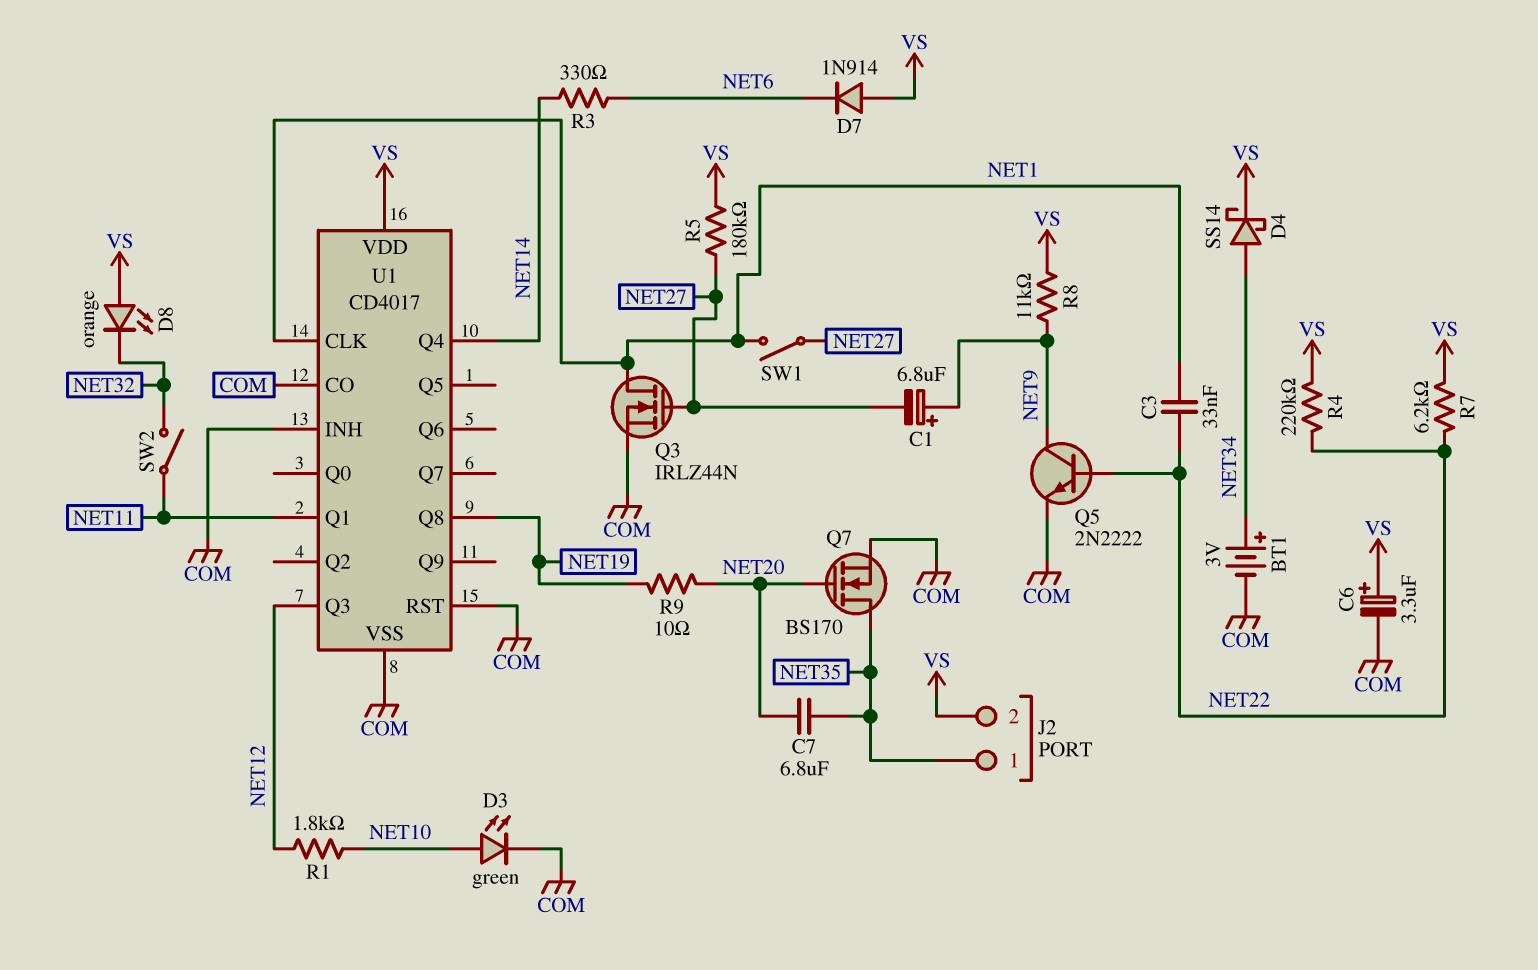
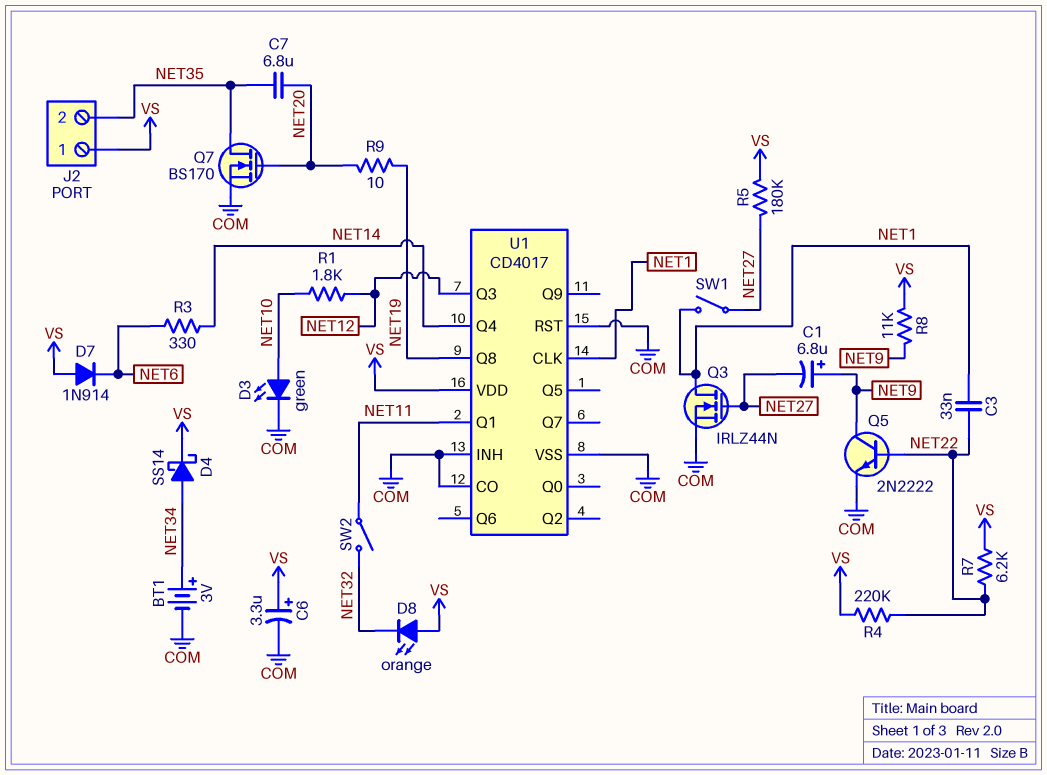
J2 pin 1: NET35 -> VS
J2 pin 2: VS -> NET35

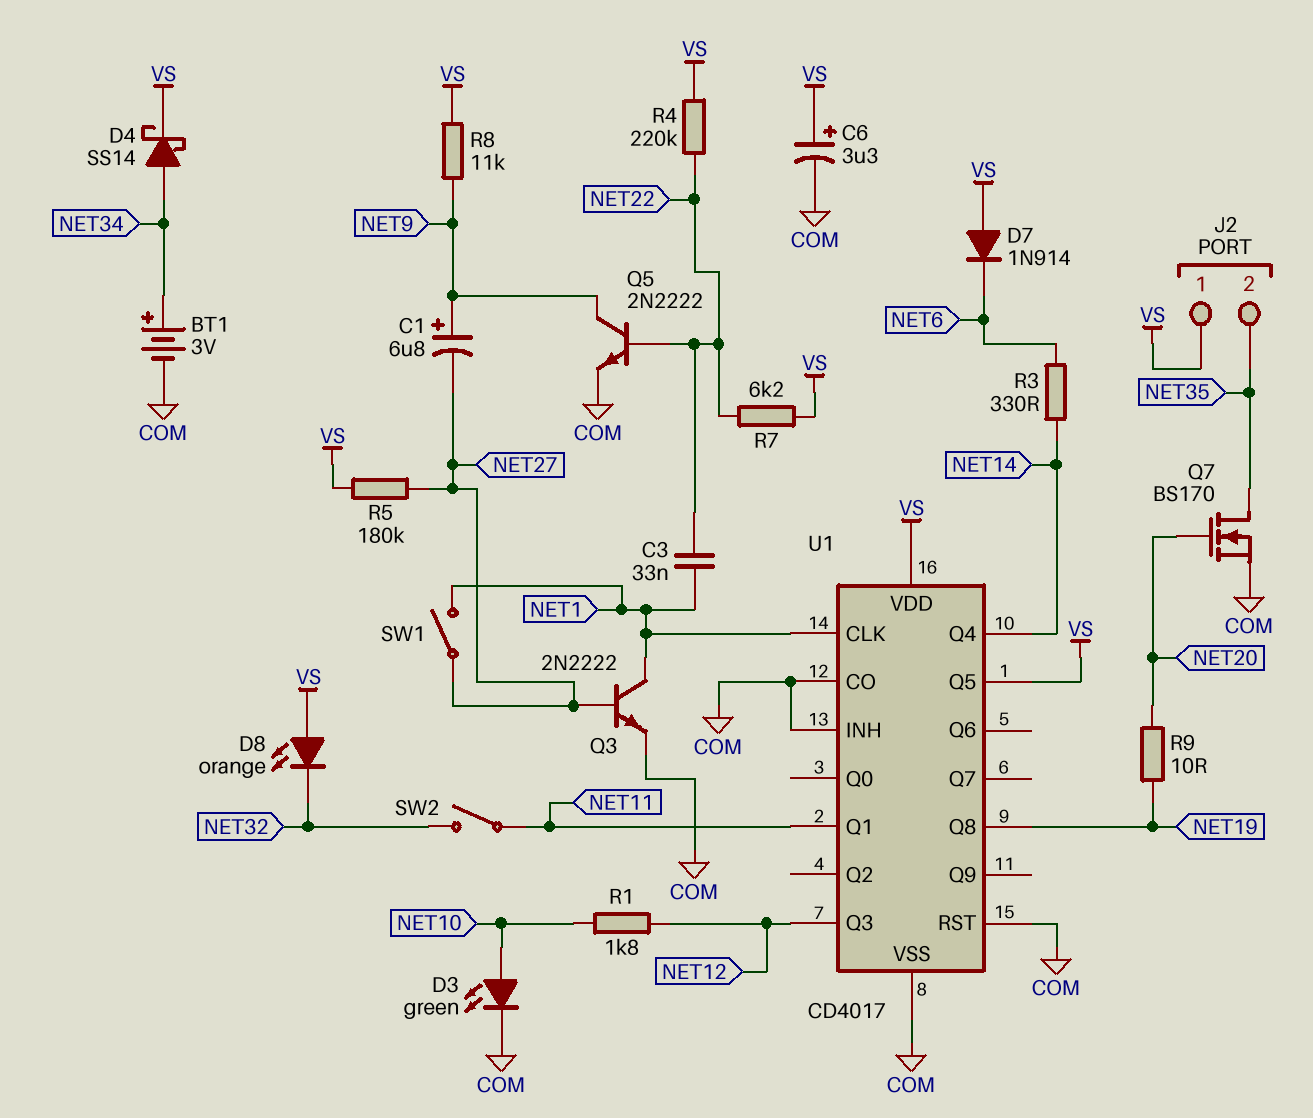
C7: 6.8uF (NET20, NET35) -> none
Q3: NMOS IRLZ44N (G NET27, D NET1, S COM) -> NPN 2N2222 (B NET27, C NET1, E COM)
U1 pin Q5: none -> VS

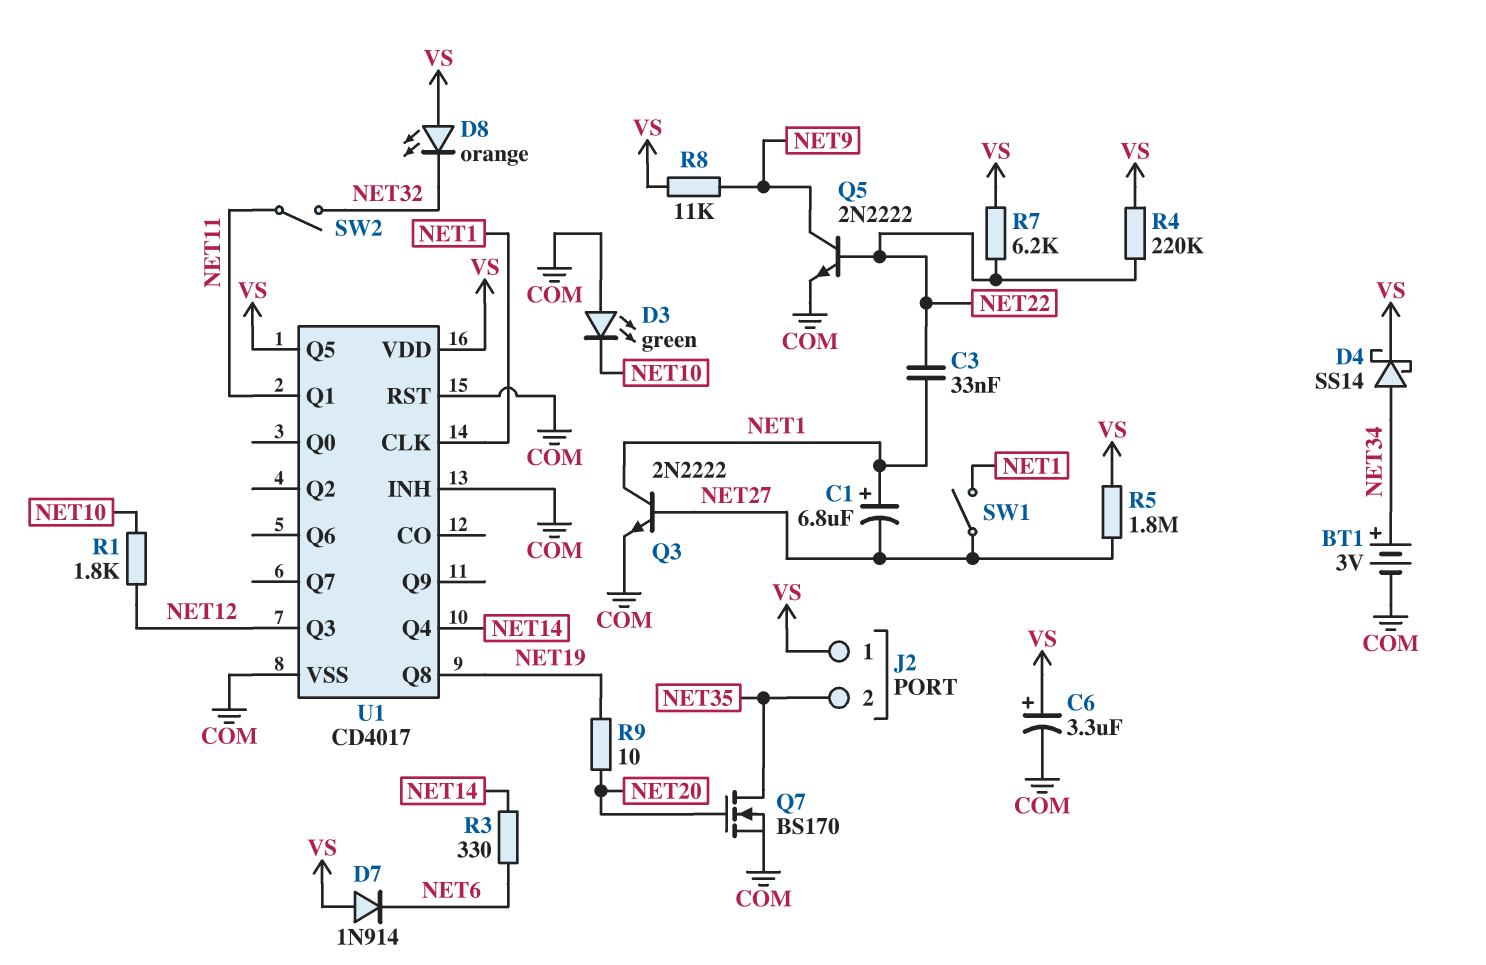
C1: 6.8uF (plus NET9, minus NET27) -> 6.8uF (plus NET1, minus NET27)
D3: LED green (A NET10, K COM) -> LED green (A COM, K NET10)
R5: 180k (NET27, VS) -> 1.8M (NET27, VS)
U1 pin CO: COM -> none

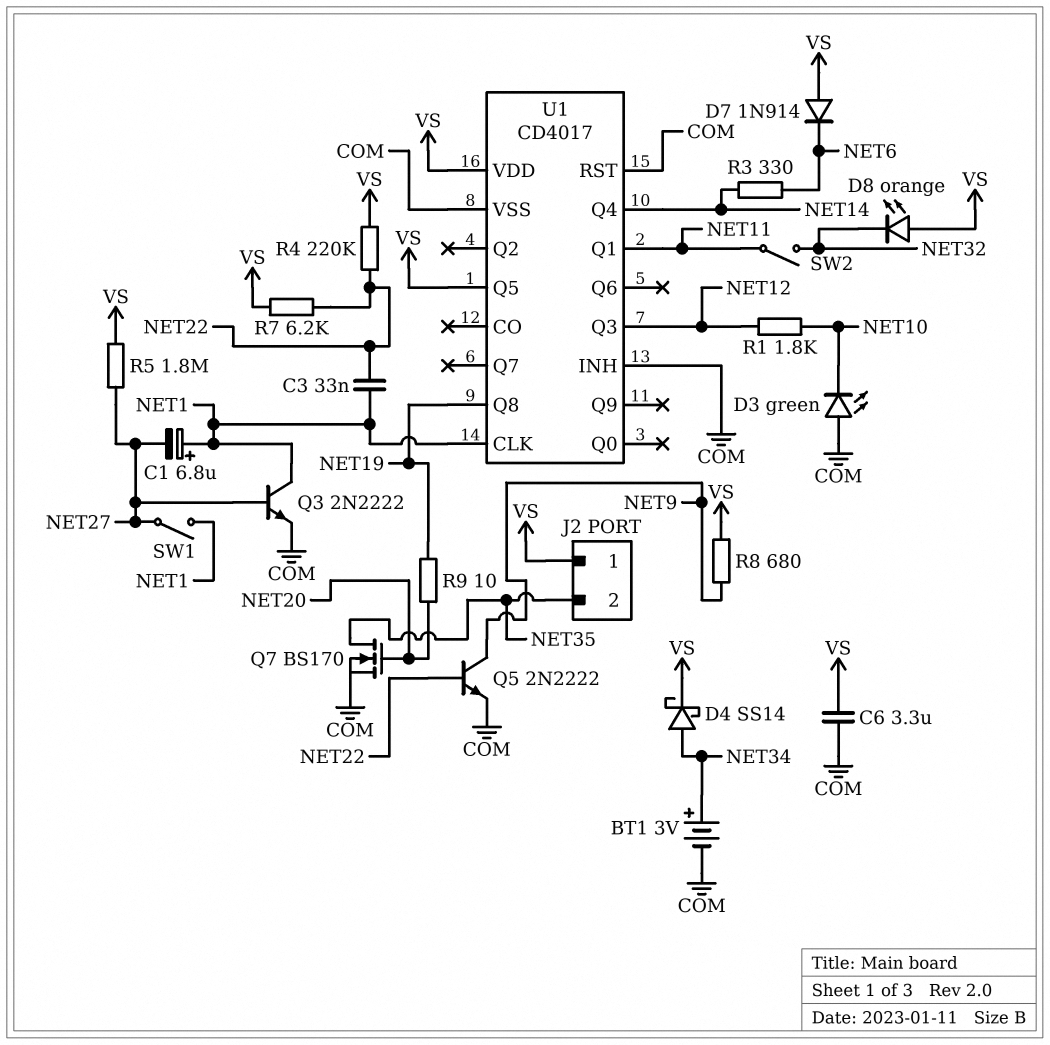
C6: 3.3uF (plus VS, minus COM) -> 3.3uF (COM, VS)
R8: 11k (NET9, VS) -> 680 (NET9, VS)

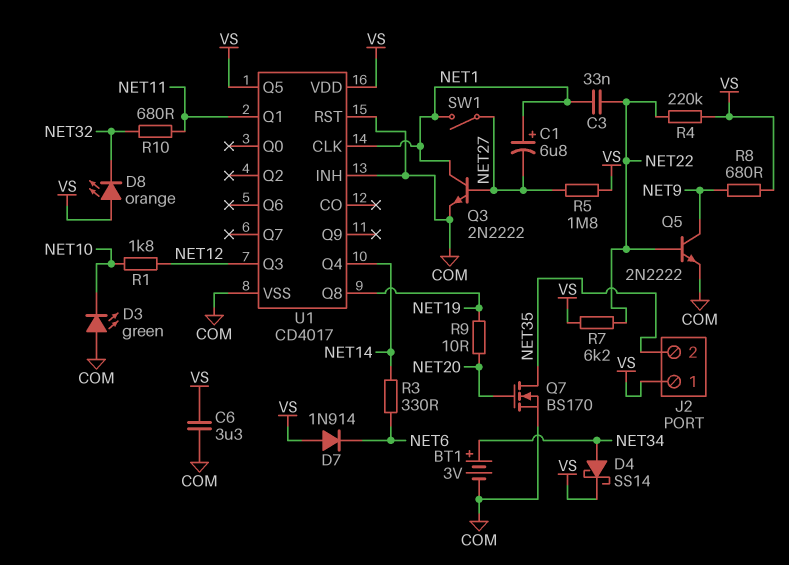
R10: none -> 680 (NET11, NET32)
SW2: switch (NET11, NET32) -> none

